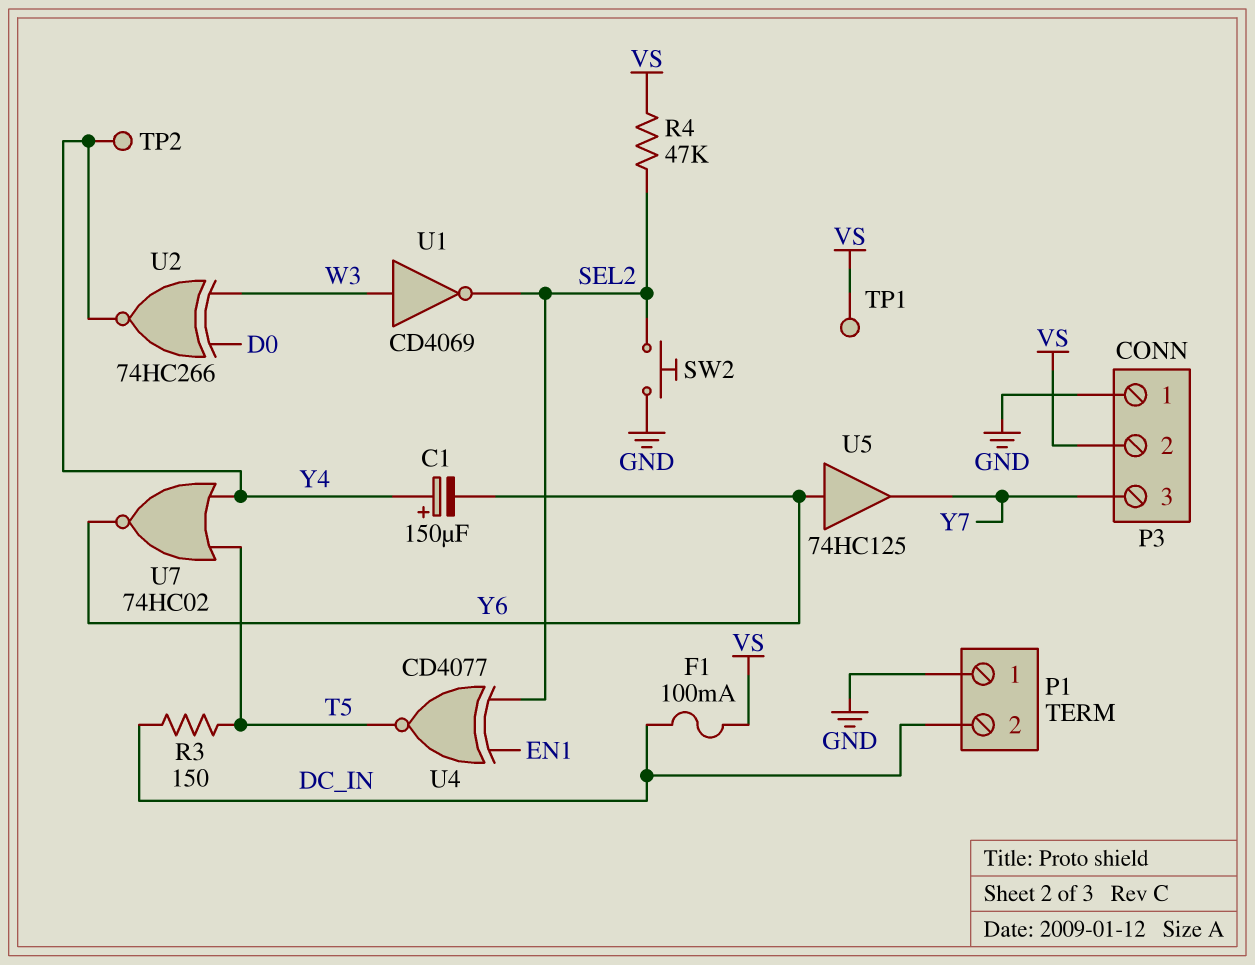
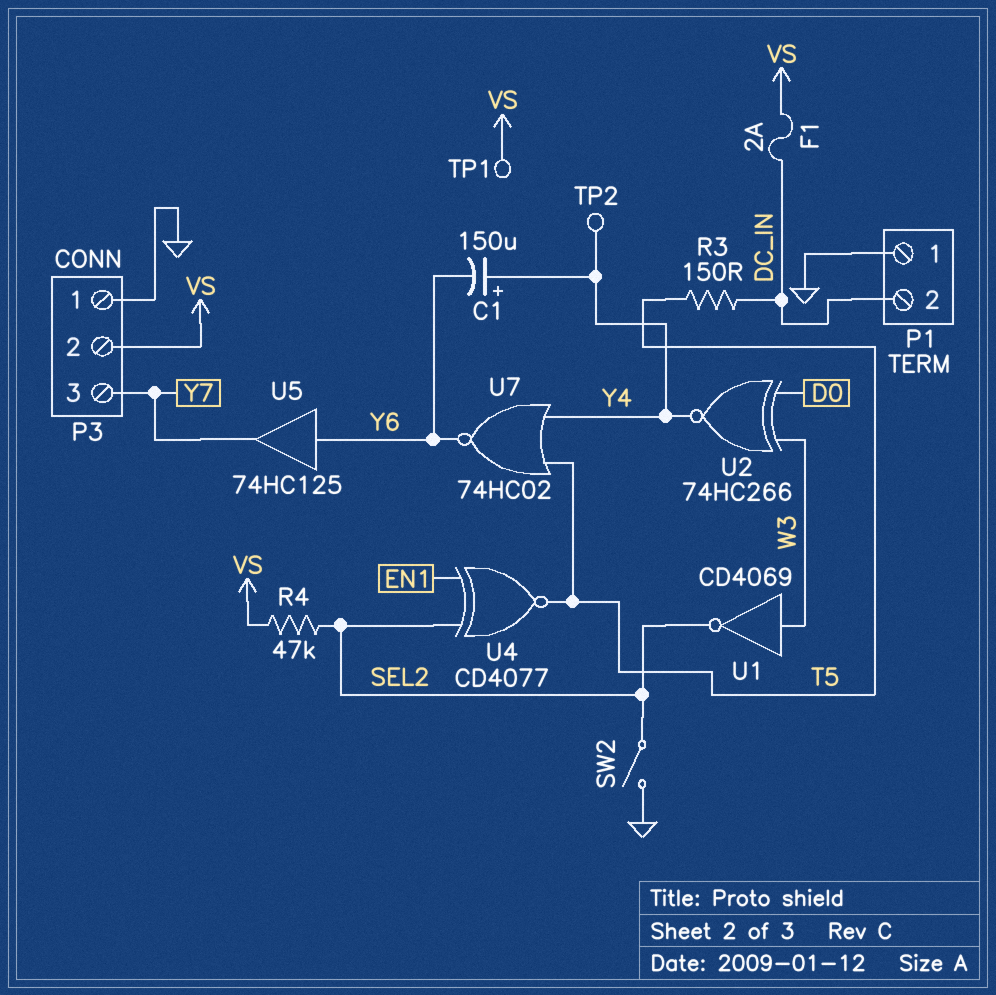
F1: 100mA (DC_IN, VS) -> 2A (DC_IN, VS)
SW2: button (GND, SEL2) -> switch (GND, SEL2)

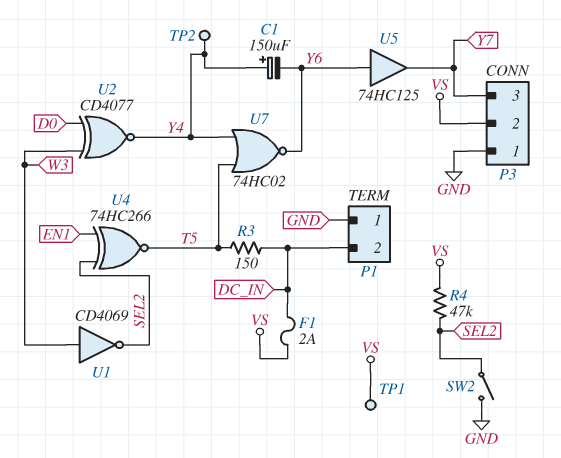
U2: XNOR 74HC266 (in D0, in W3, out Y4) -> XNOR CD4077 (in D0, in W3, out Y4)
U4: XNOR CD4077 (in EN1, in SEL2, out T5) -> XNOR 74HC266 (in EN1, in SEL2, out T5)

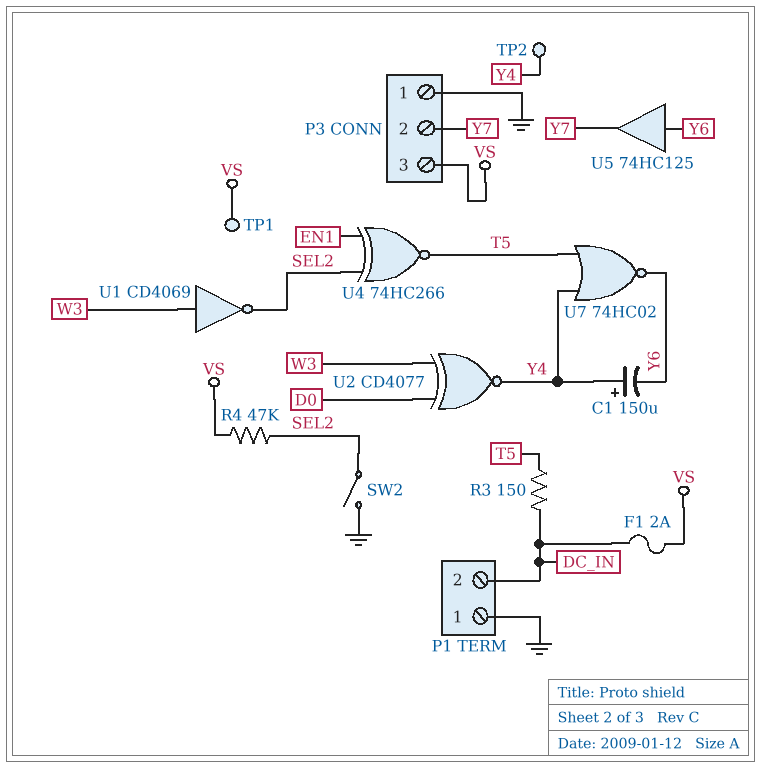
P3 pin 2: VS -> Y7
P3 pin 3: Y7 -> VS

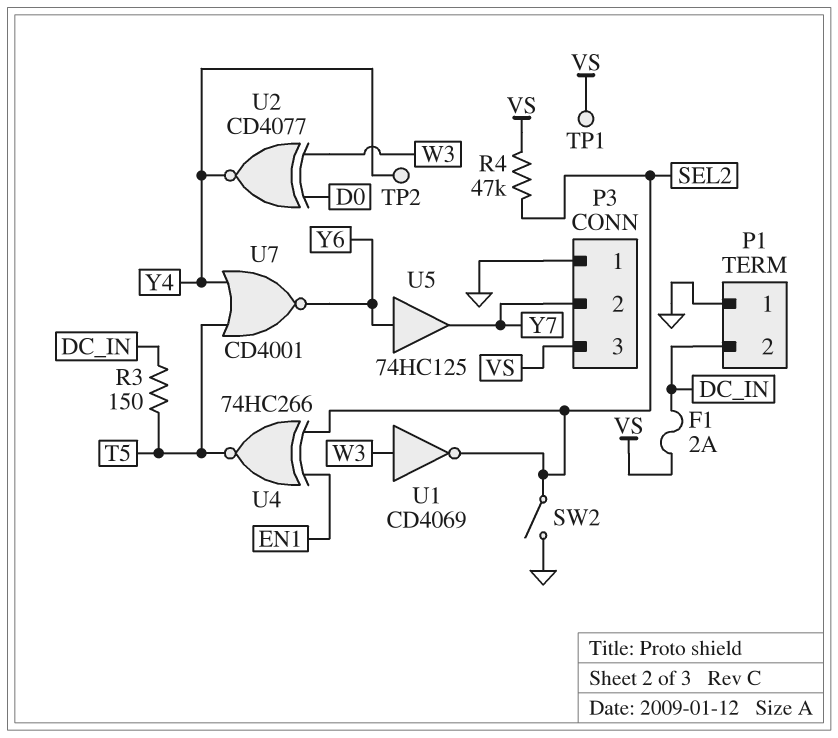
C1: 150uF (plus Y4, minus Y6) -> none
U7: NOR 74HC02 (in T5, in Y4, out Y6) -> NOR CD4001 (in T5, in Y4, out Y6)

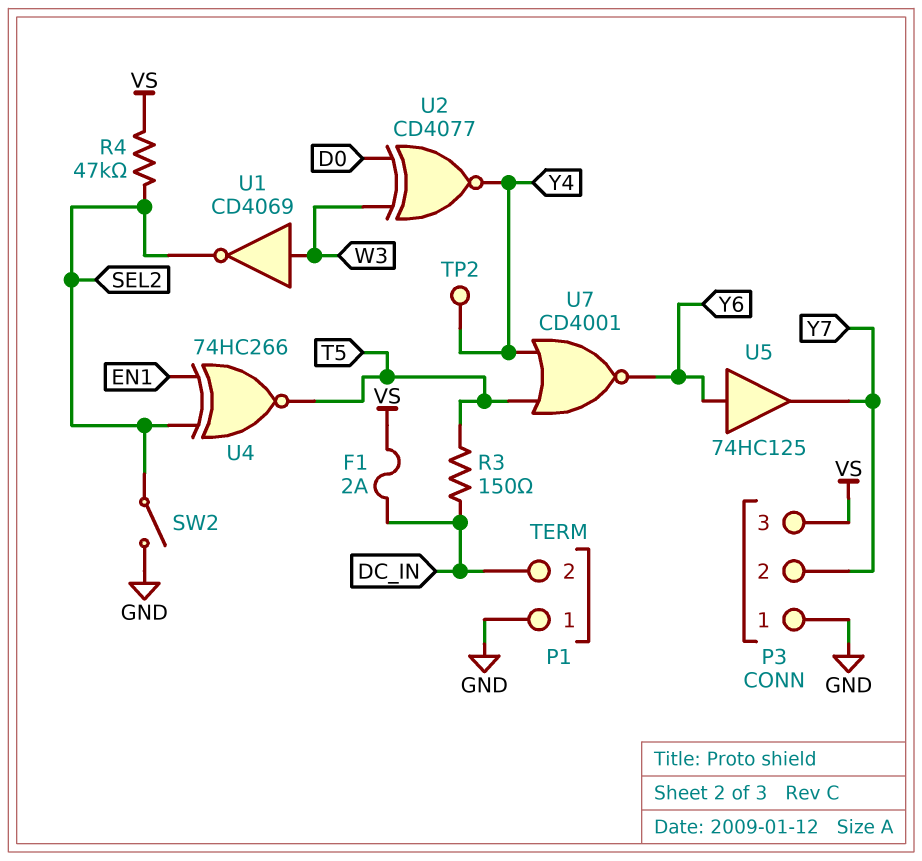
TP1: test point (VS) -> none

